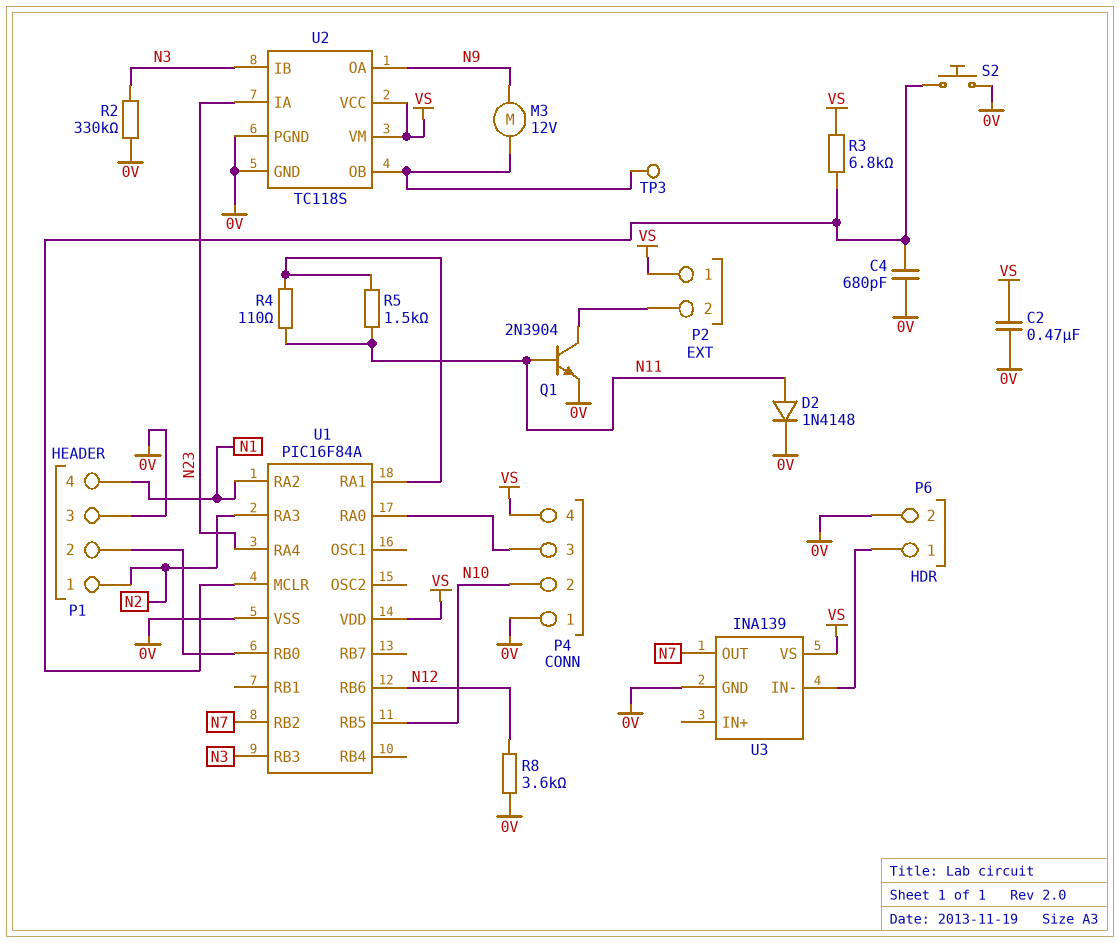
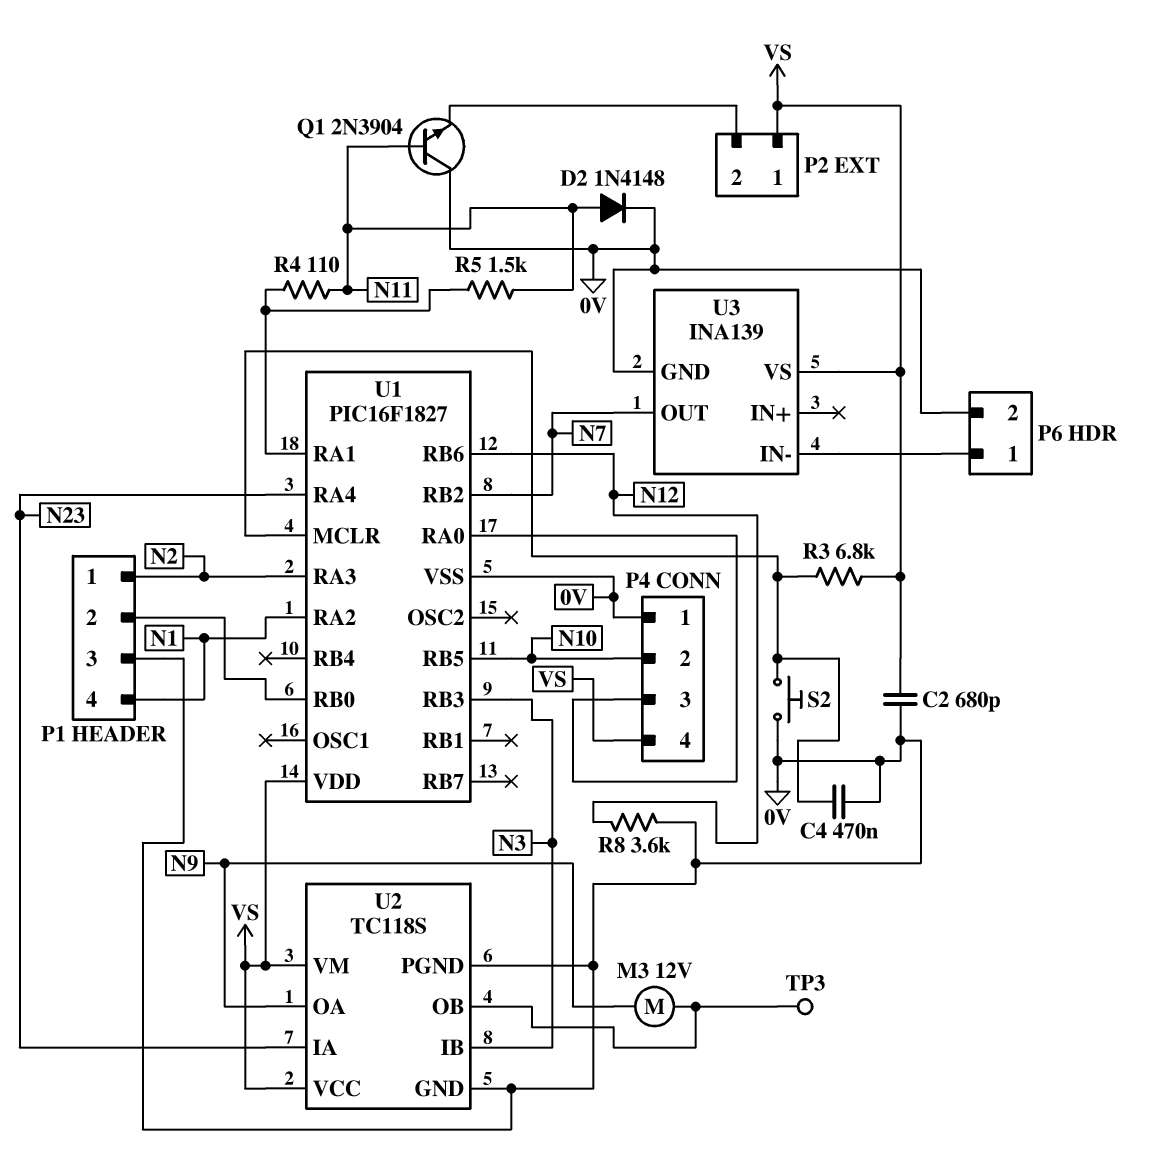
C2: 470nF (0V, VS) -> 680pF (0V, VS)
C4: 680pF (0V, U1/MCLR) -> 470nF (0V, U1/MCLR)
Q1: NPN 2N3904 (B N11, C P2/2, E 0V) -> NPN 2N3904 (B N11, C 0V, E P2/2)
R2: 330k (0V, N3) -> none
U1: PIC16F84A -> PIC16F1827

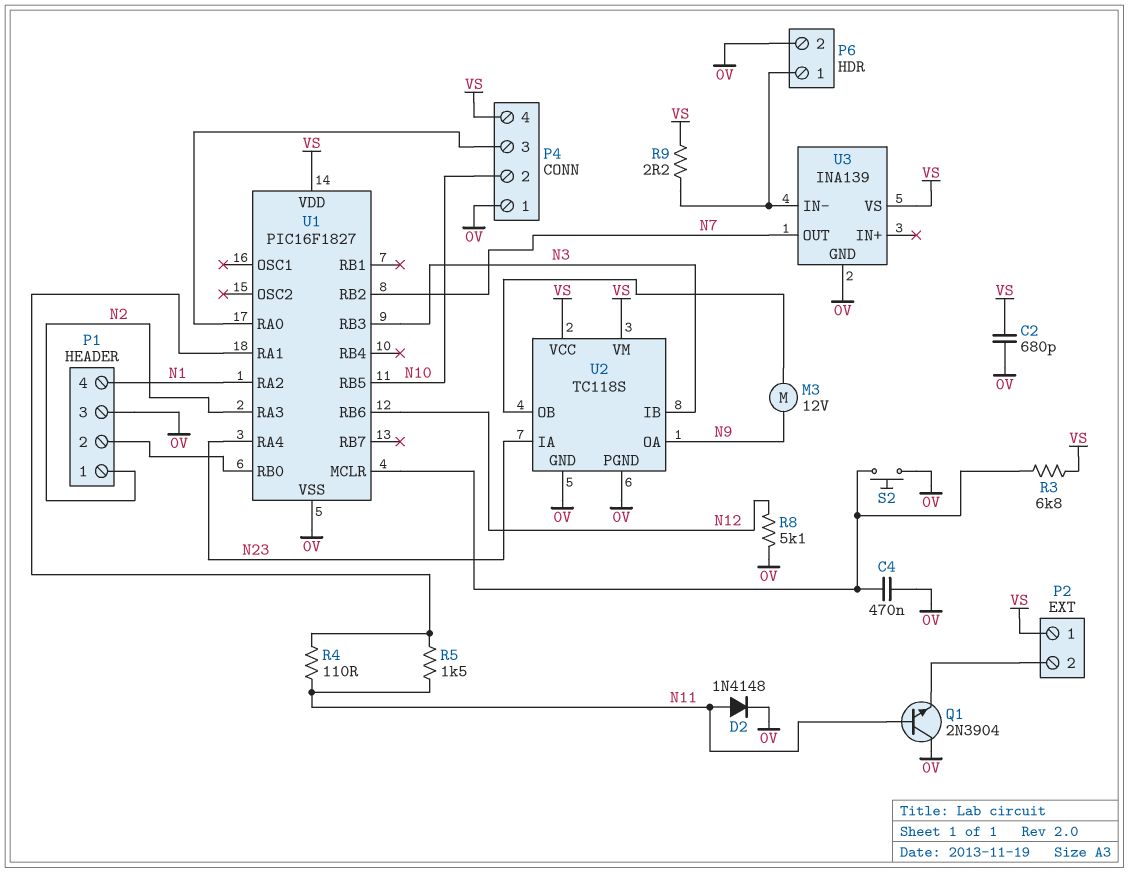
R8: 3.6k (0V, N12) -> 5.1k (0V, N12)
R9: none -> 2.2 (P6/1, VS)
TP3: test point (U2/OB) -> none

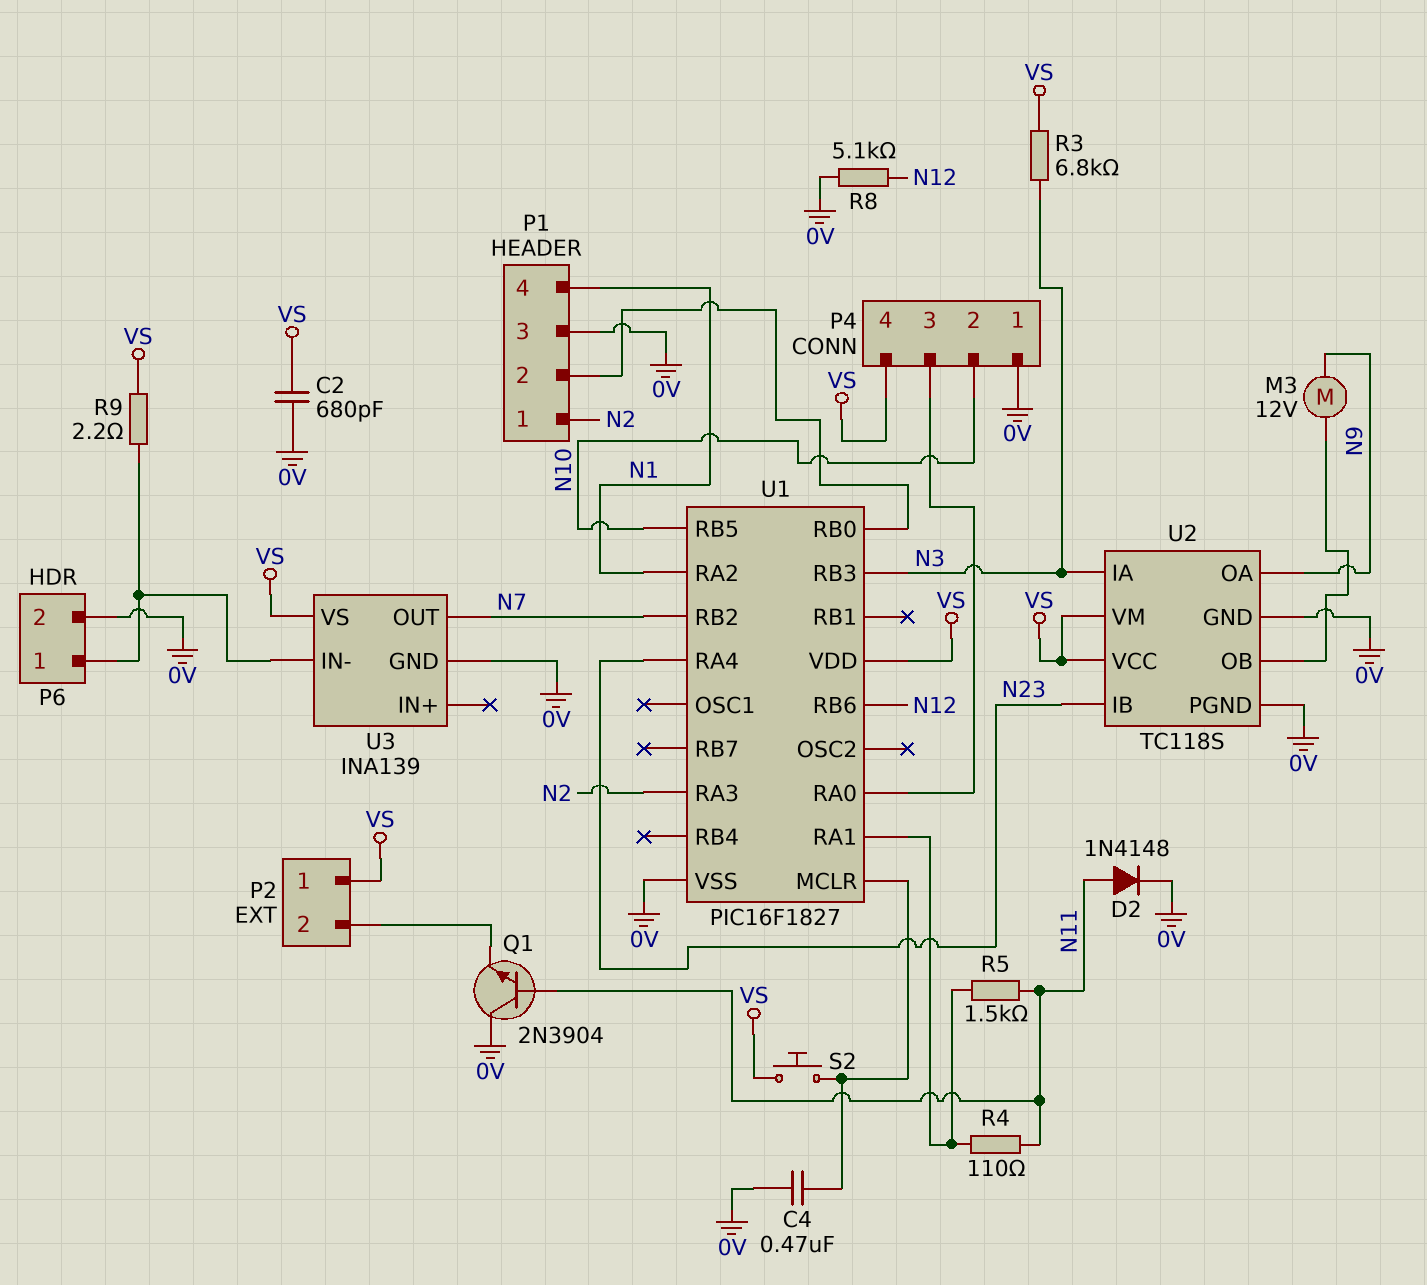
R3: 6.8k (U1/MCLR, VS) -> 6.8k (N3, VS)
S2: button (0V, U1/MCLR) -> button (U1/MCLR, VS)
U2 pin IA: N23 -> N3
U2 pin IB: N3 -> N23

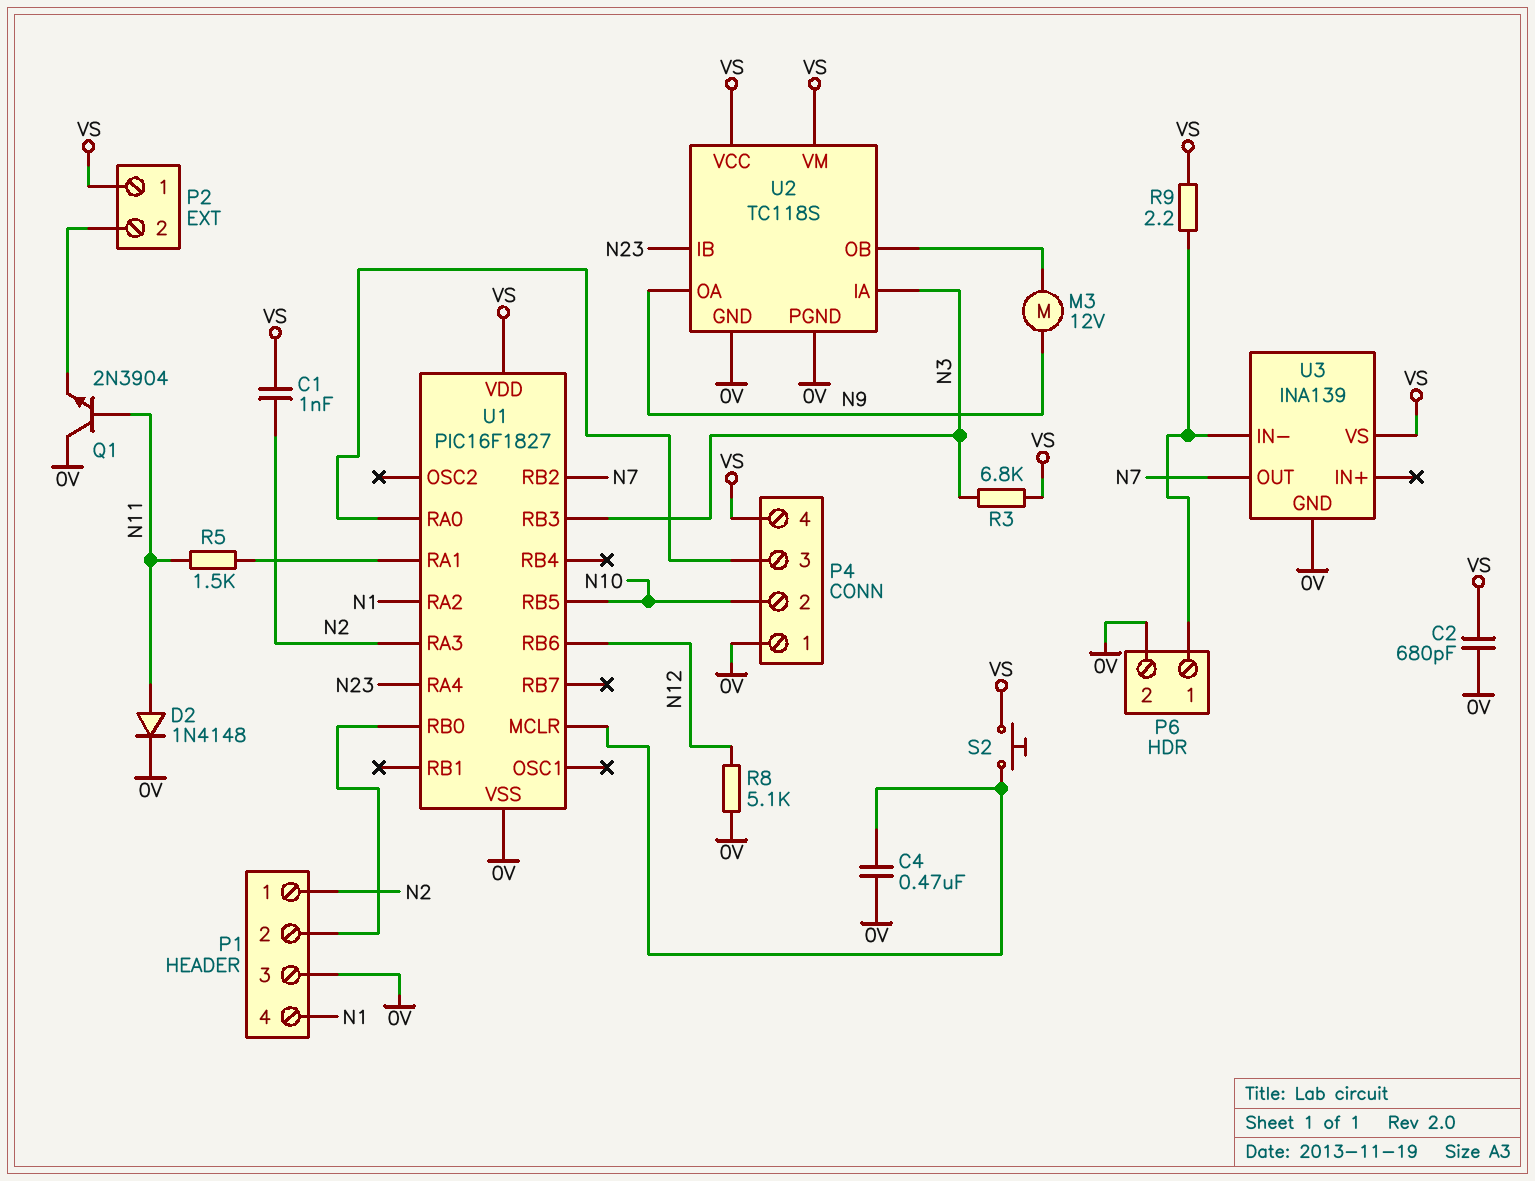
C1: none -> 1nF (N2, VS)
R4: 110 (N11, U1/RA1) -> none

